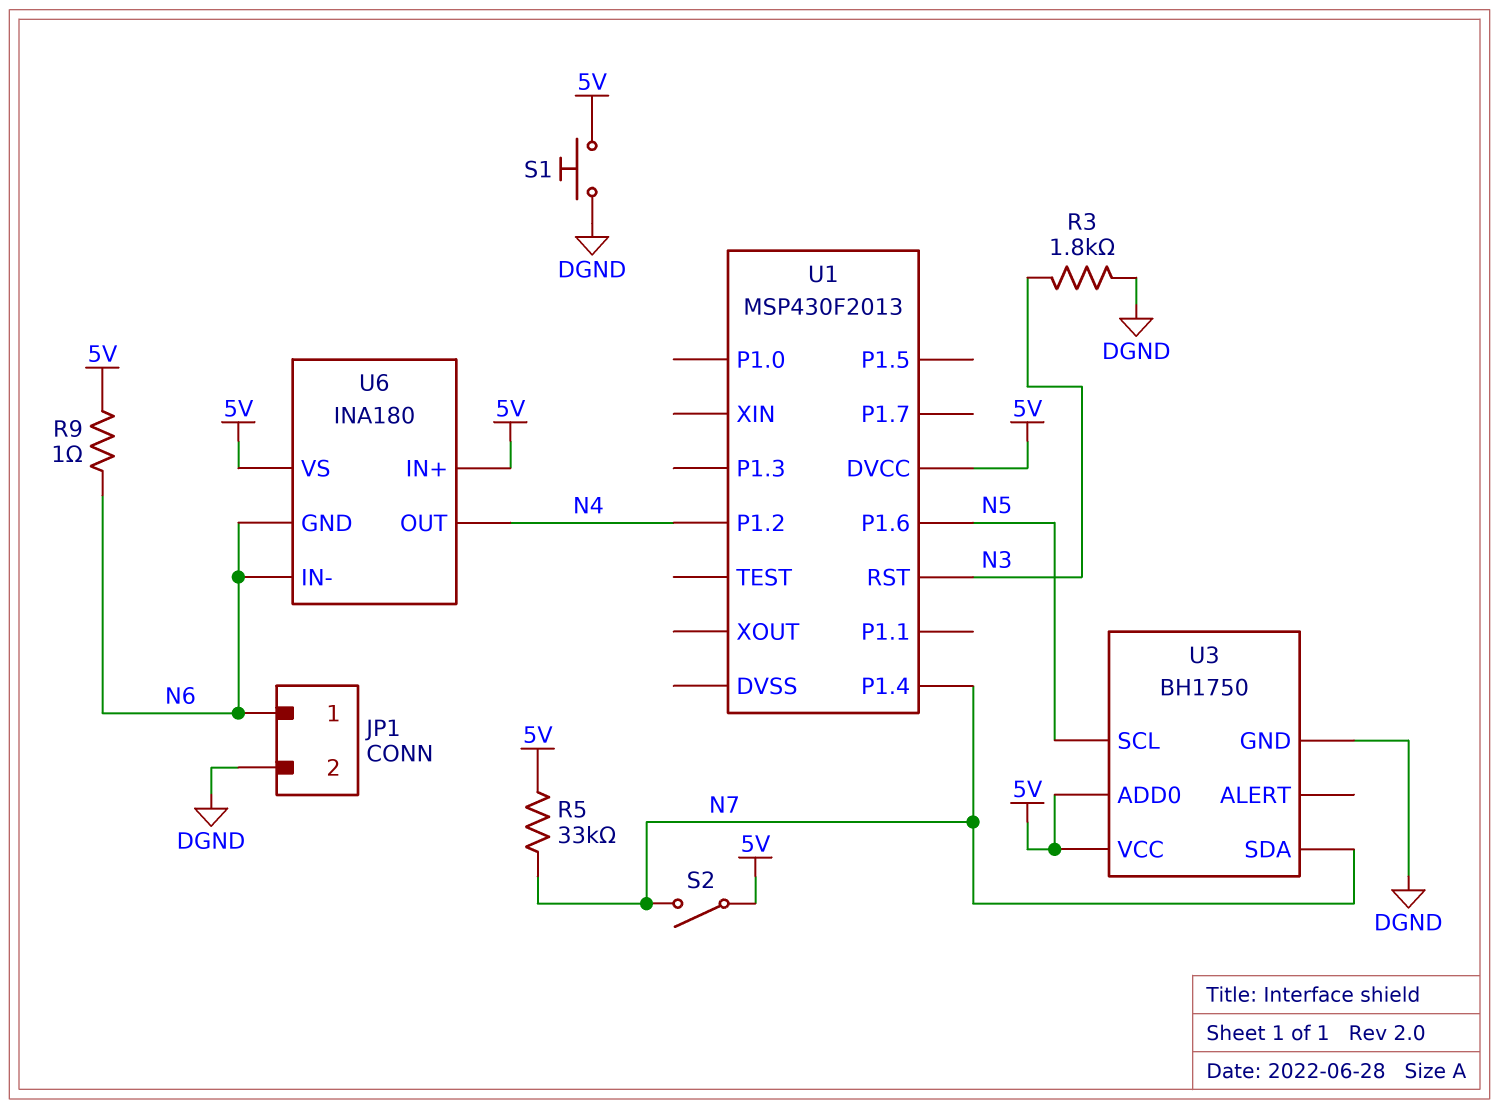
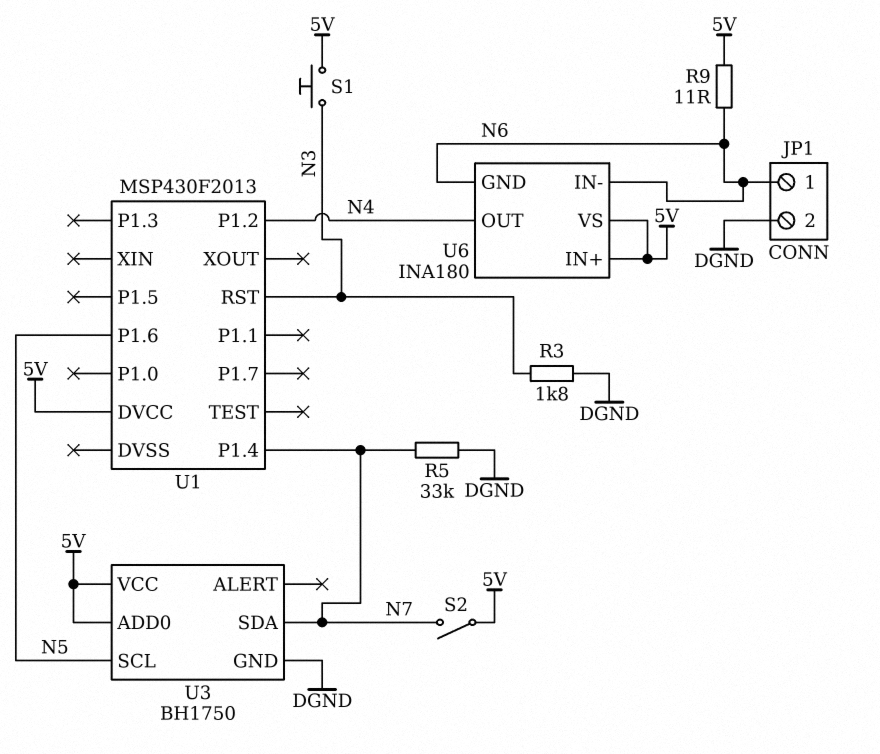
R5: 33k (5V, N7) -> 33k (DGND, N7)
R9: 1 (5V, N6) -> 11 (5V, N6)
S1: button (5V, DGND) -> button (5V, N3)

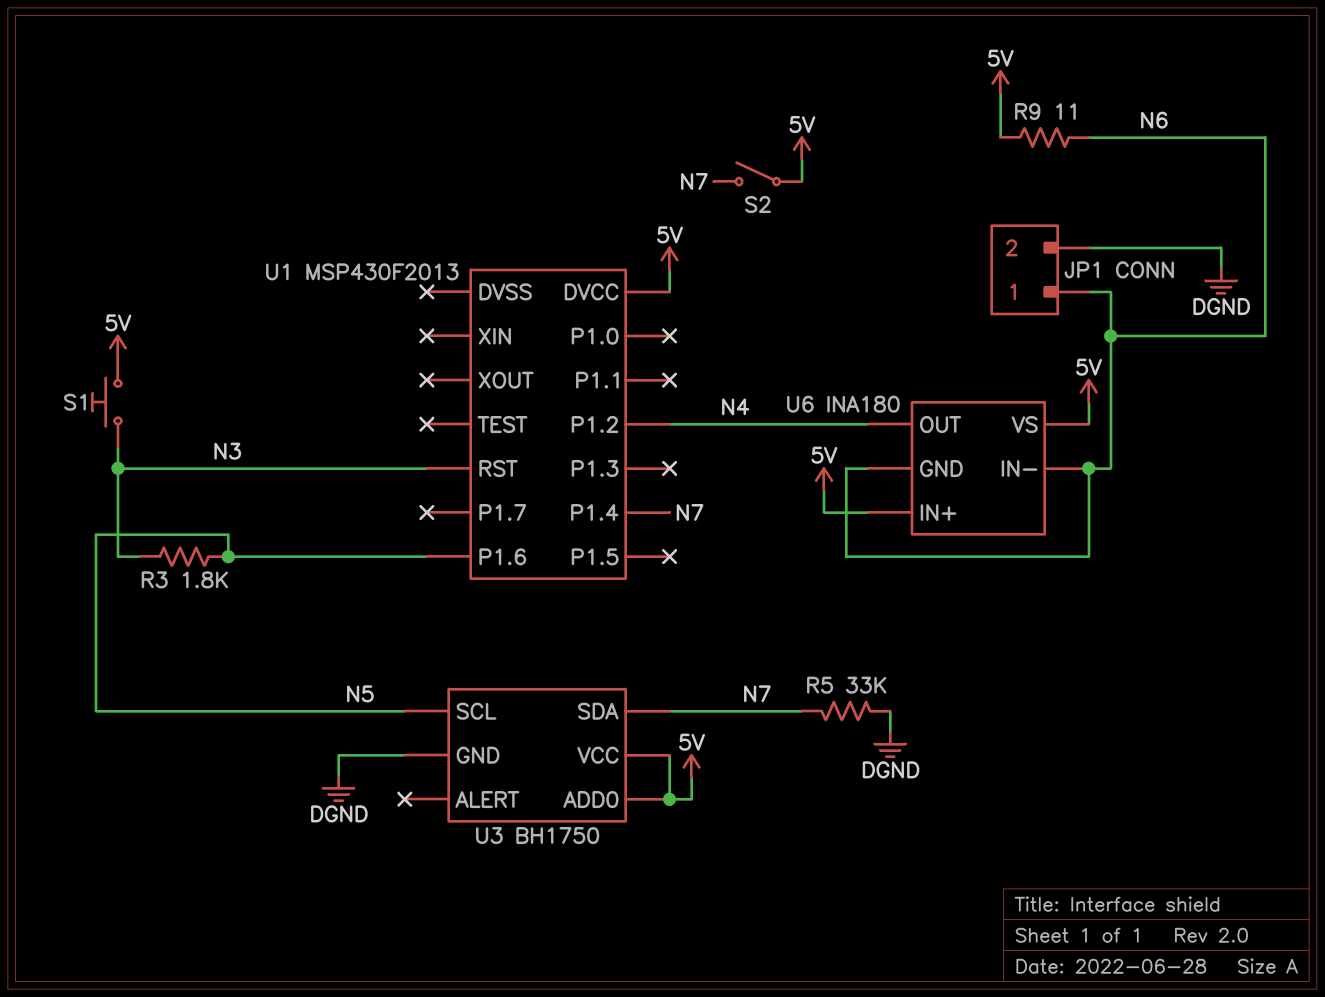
R3: 1.8k (DGND, N3) -> 1.8k (N3, N5)

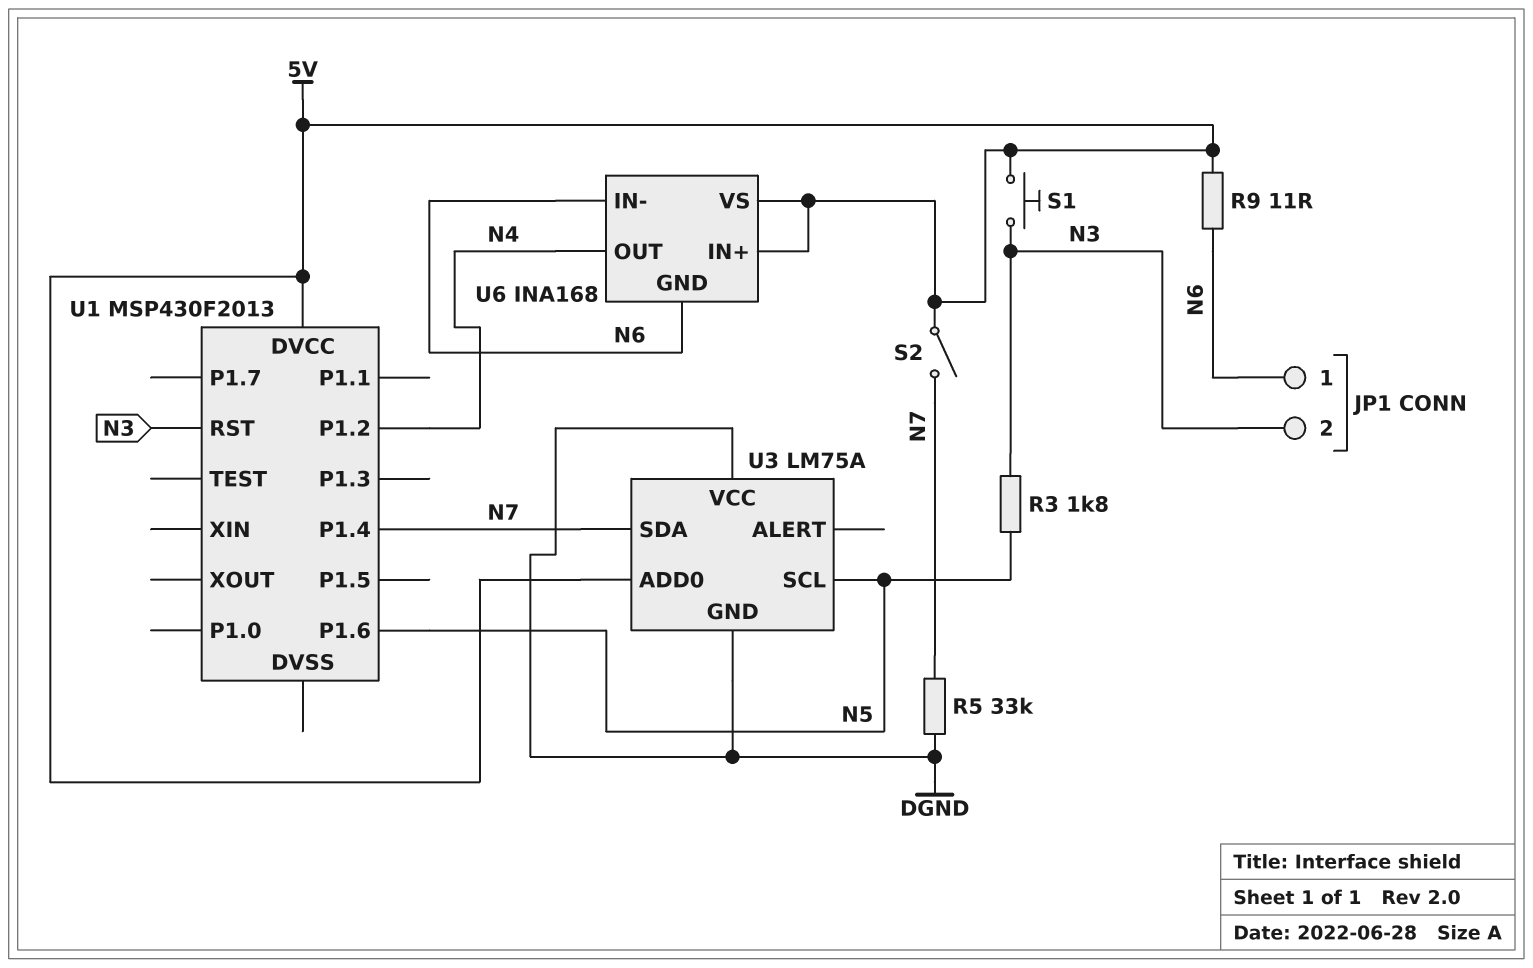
JP1 pin 2: DGND -> N3
U3: BH1750 -> LM75A
U3 pin VCC: 5V -> DGND
U6: INA180 -> INA168

